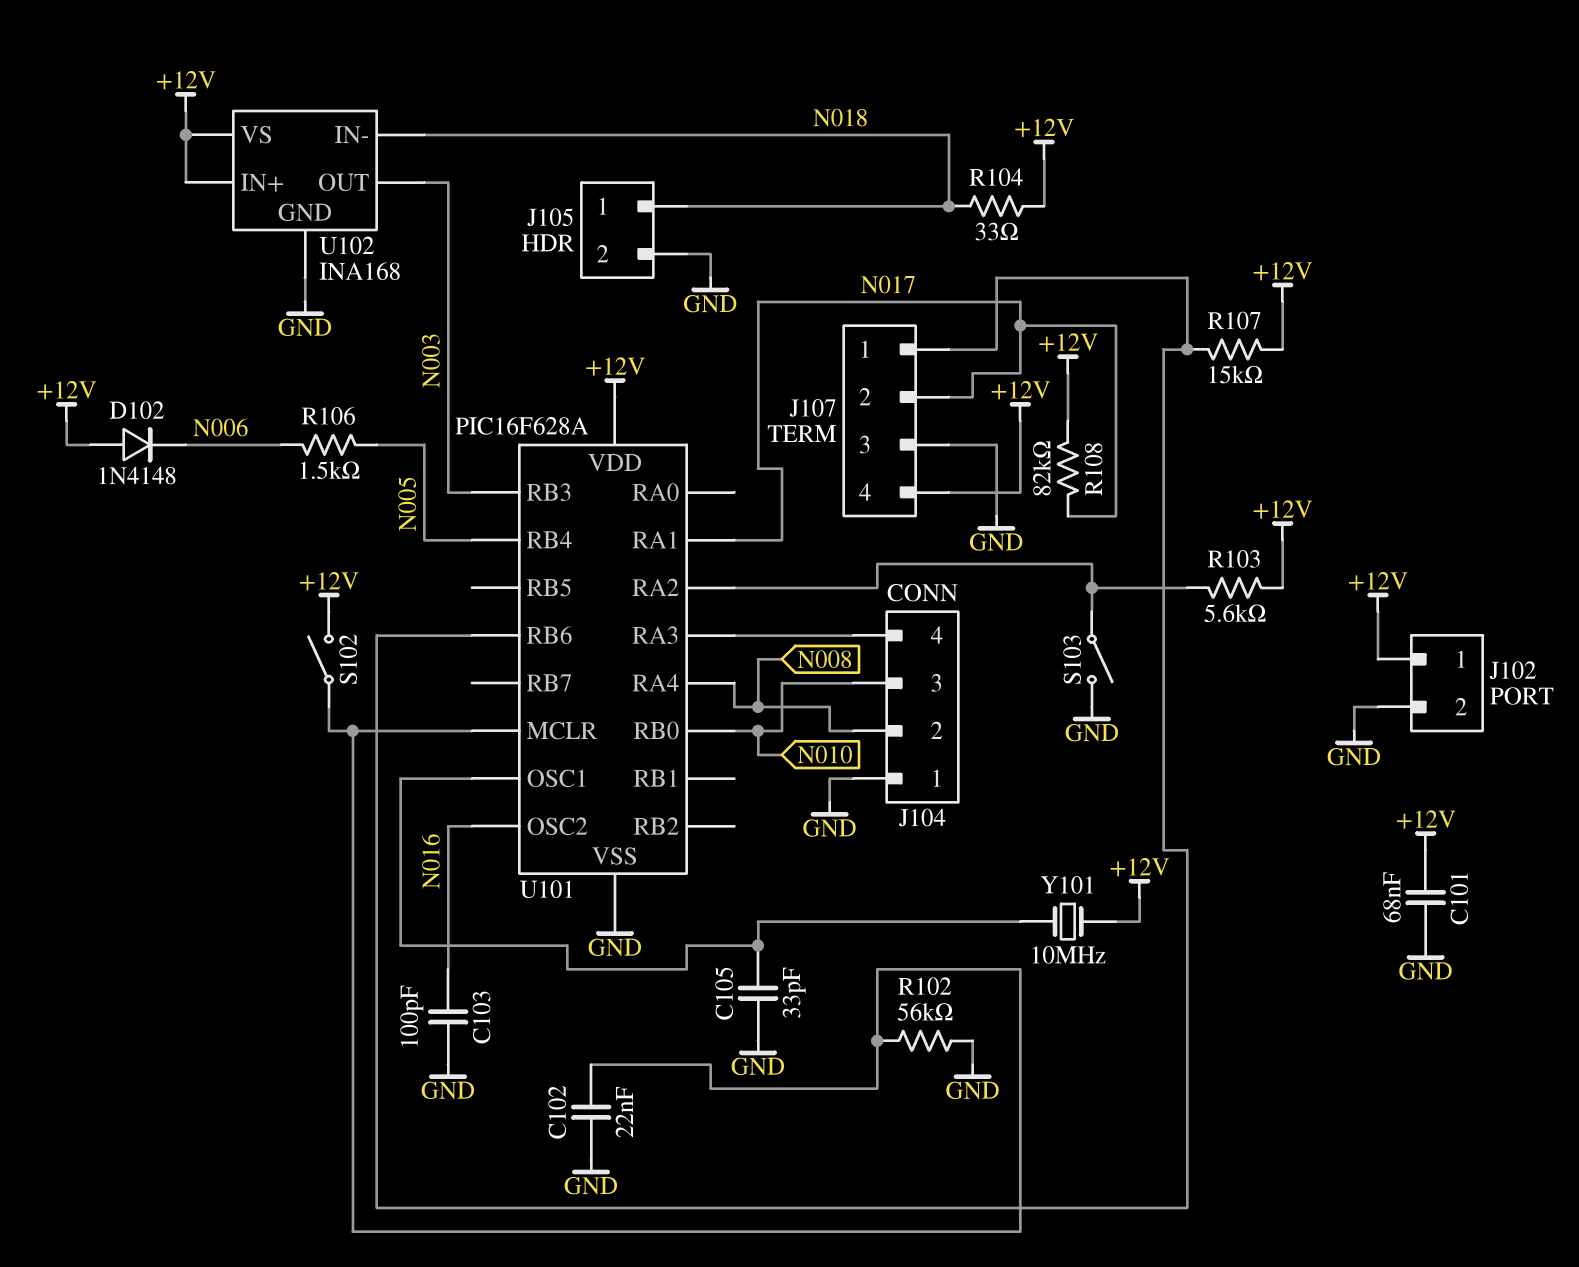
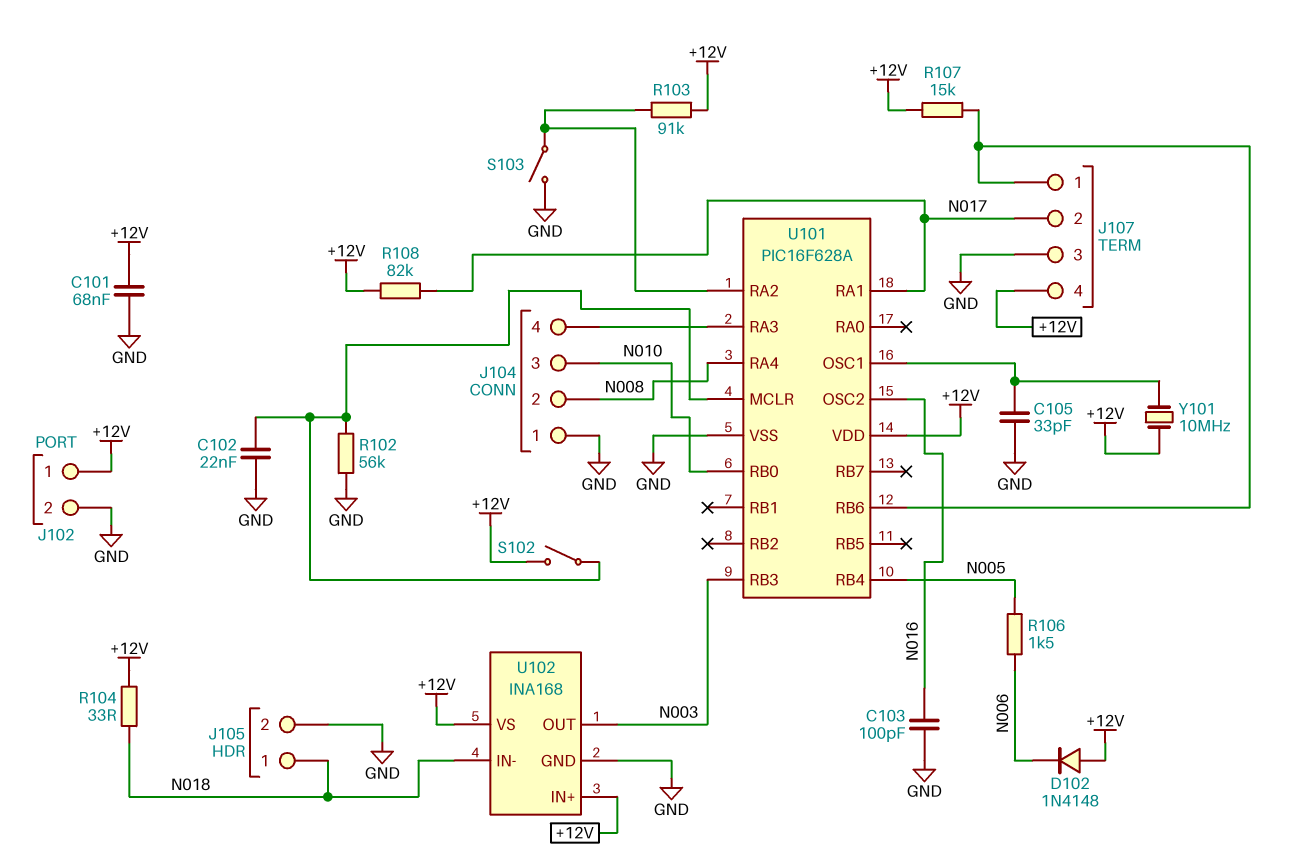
R103: 5.6k (+12V, U101/RA2) -> 91k (+12V, U101/RA2)

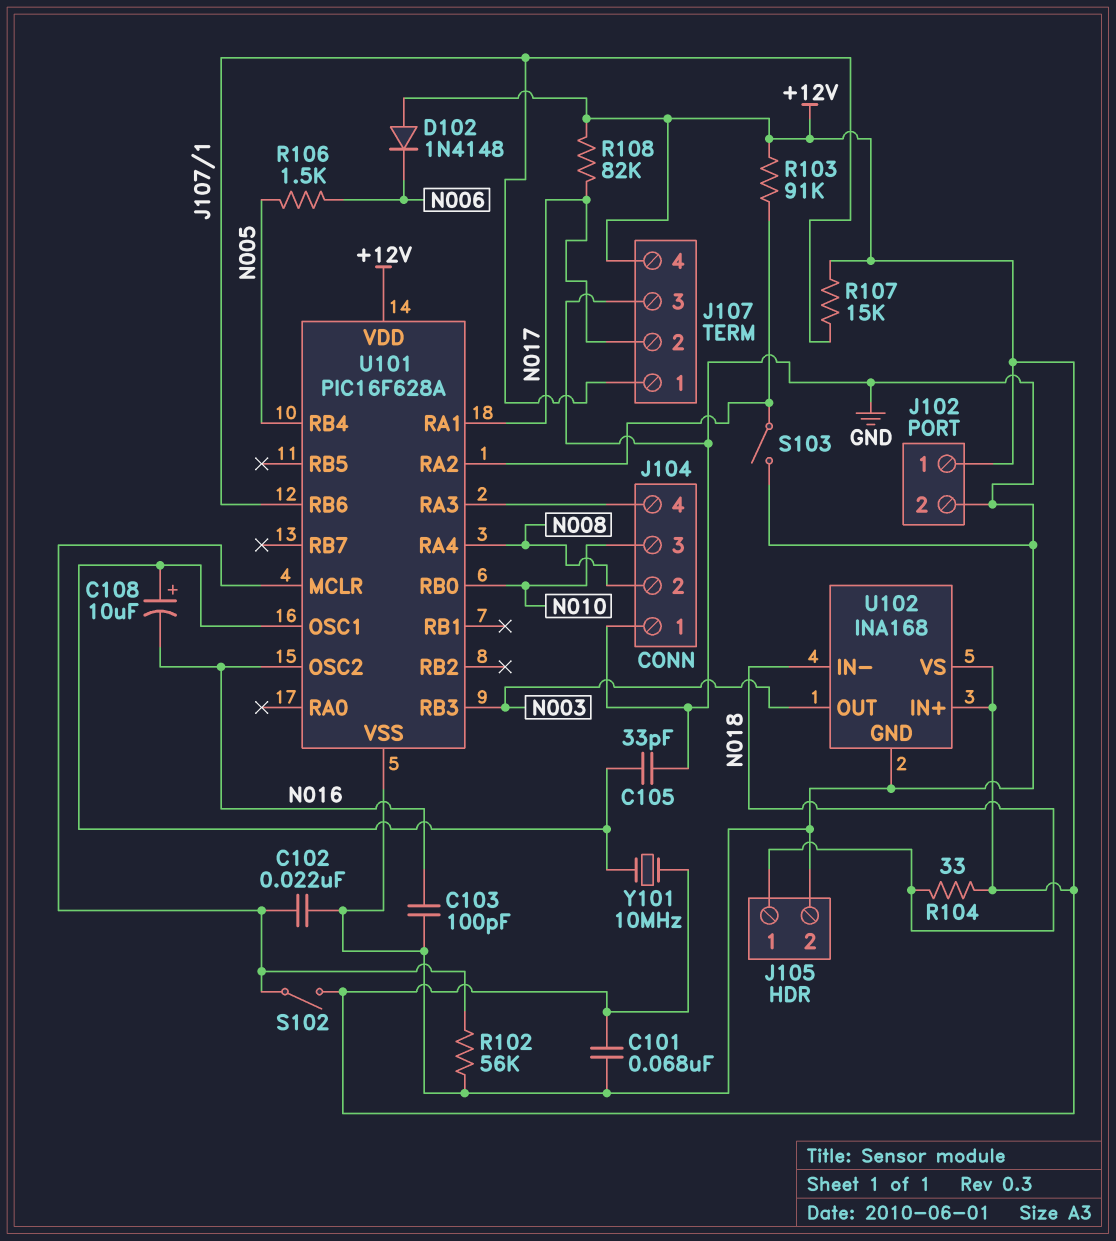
C108: none -> 10uF (plus U101/OSC1, minus N016)

